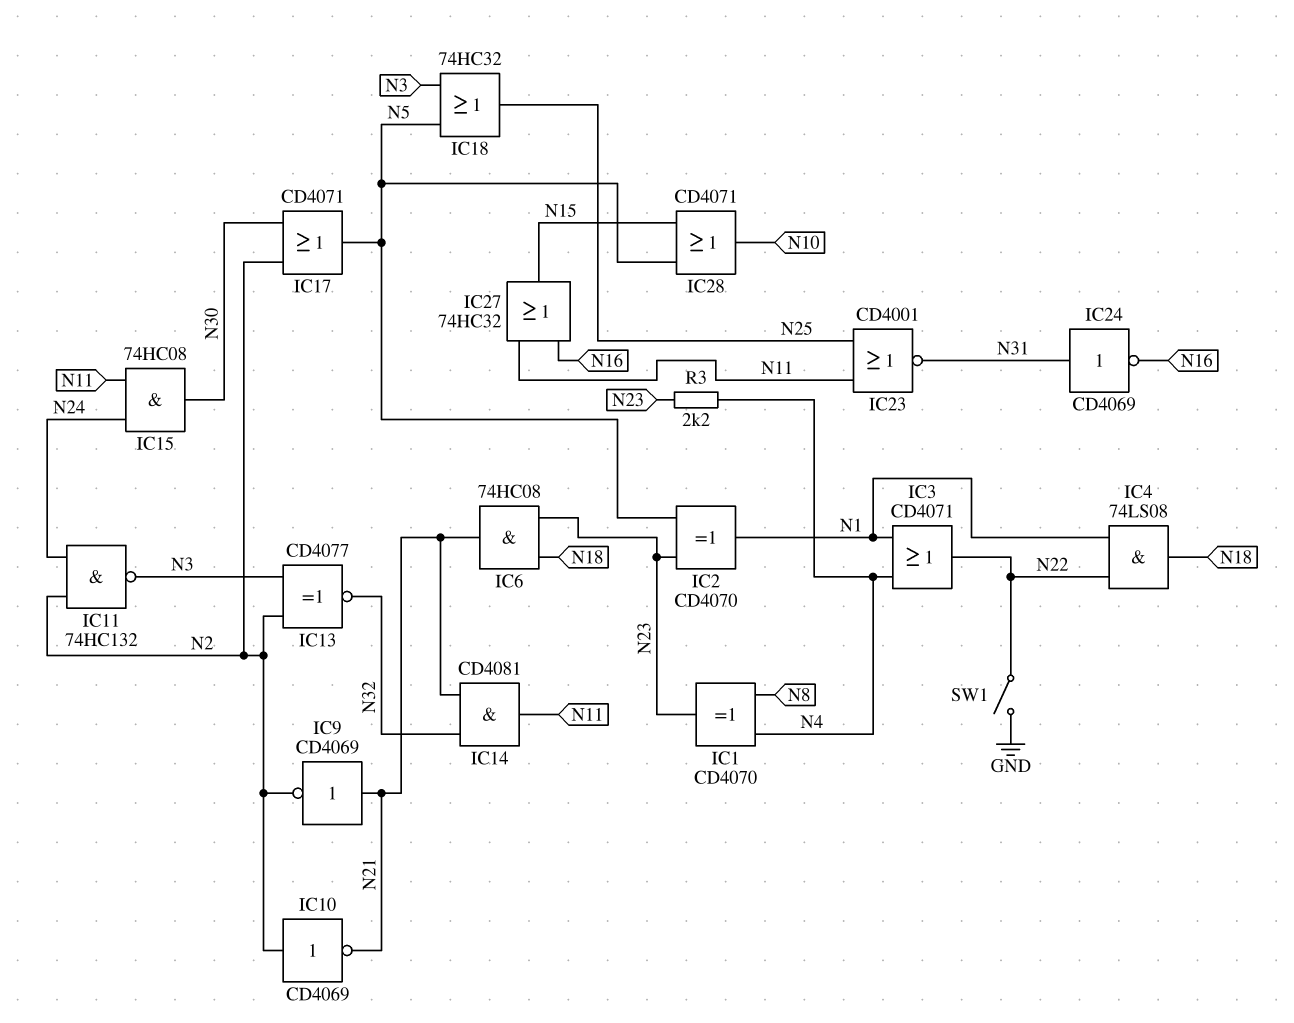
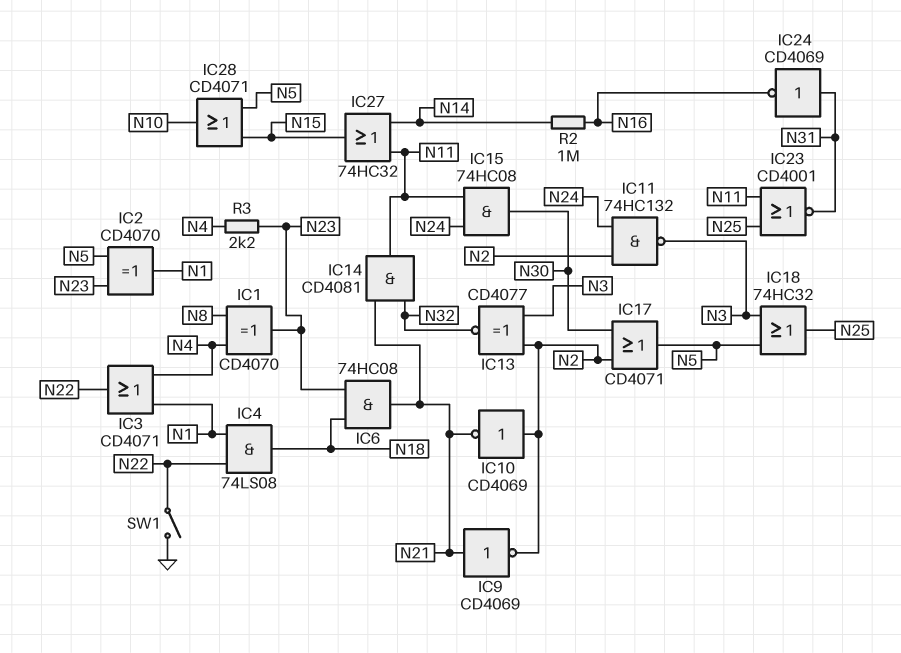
IC27: OR 74HC32 (in N11, in N16, out N15) -> OR 74HC32 (in N11, in N14, out N15)
R2: none -> 1M (N14, N16)

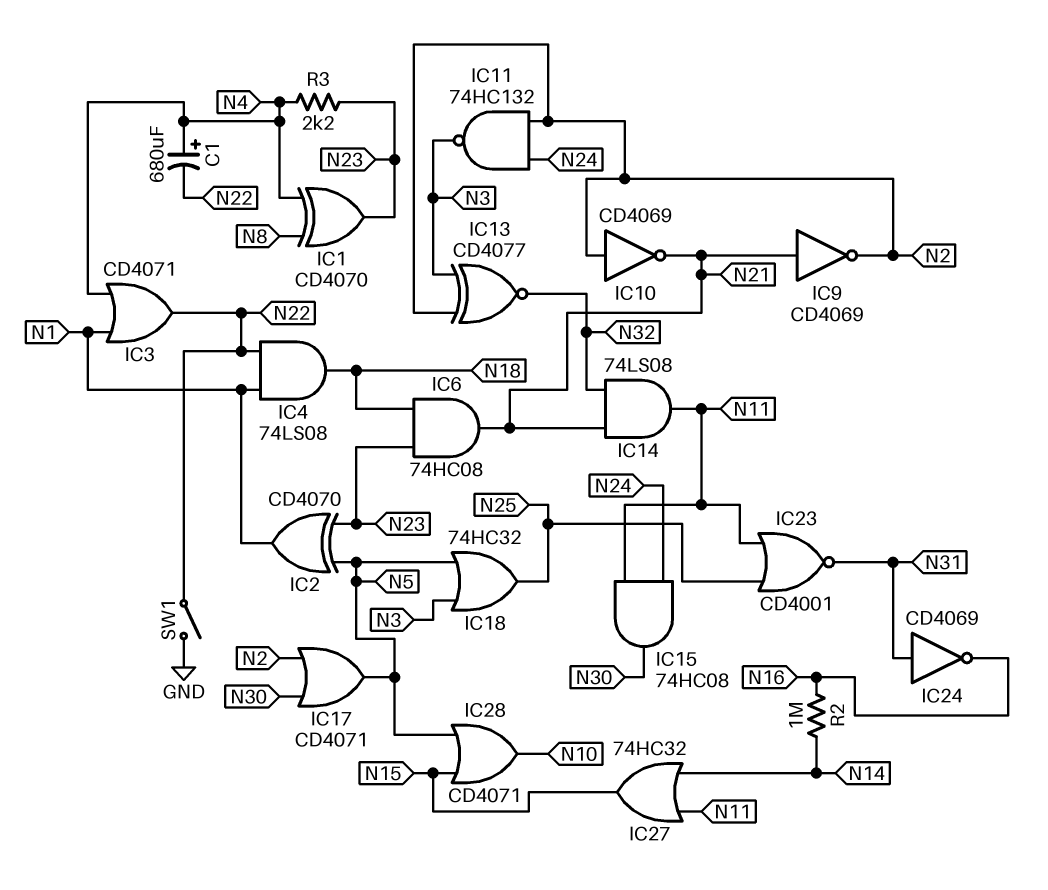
C1: none -> 680uF (plus N4, minus N22)
IC14: AND CD4081 (in N21, in N32, out N11) -> AND 74LS08 (in N21, in N32, out N11)

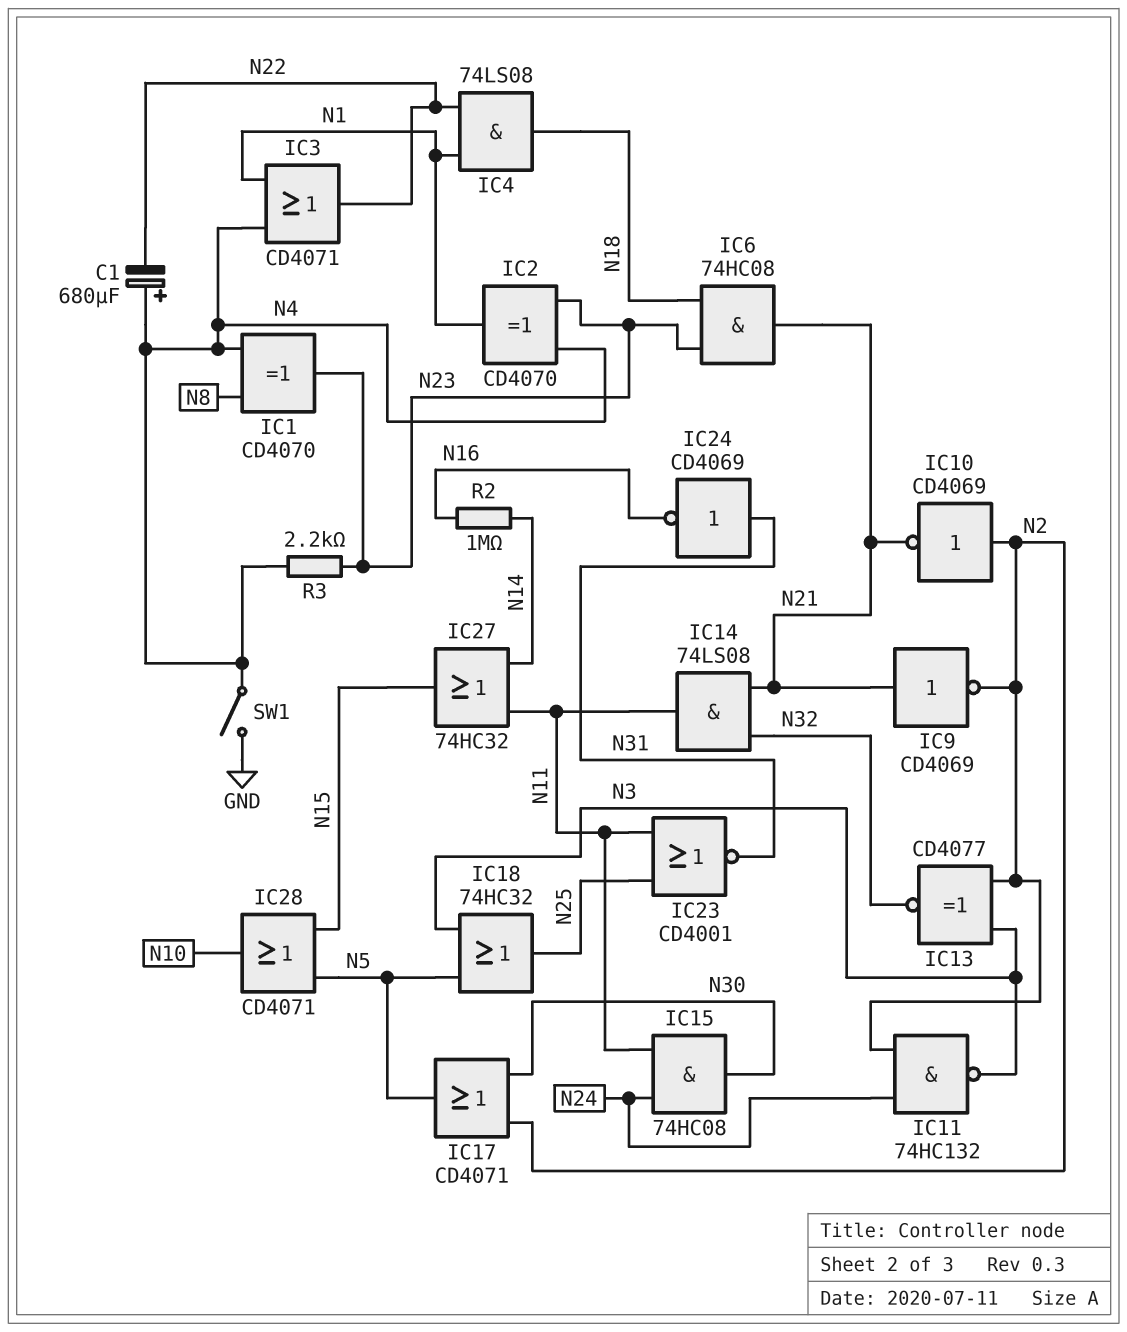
IC2: XOR CD4070 (in N5, in N23, out N1) -> XOR CD4070 (in N4, in N23, out N1)
SW1: switch (GND, N22) -> switch (GND, N4)

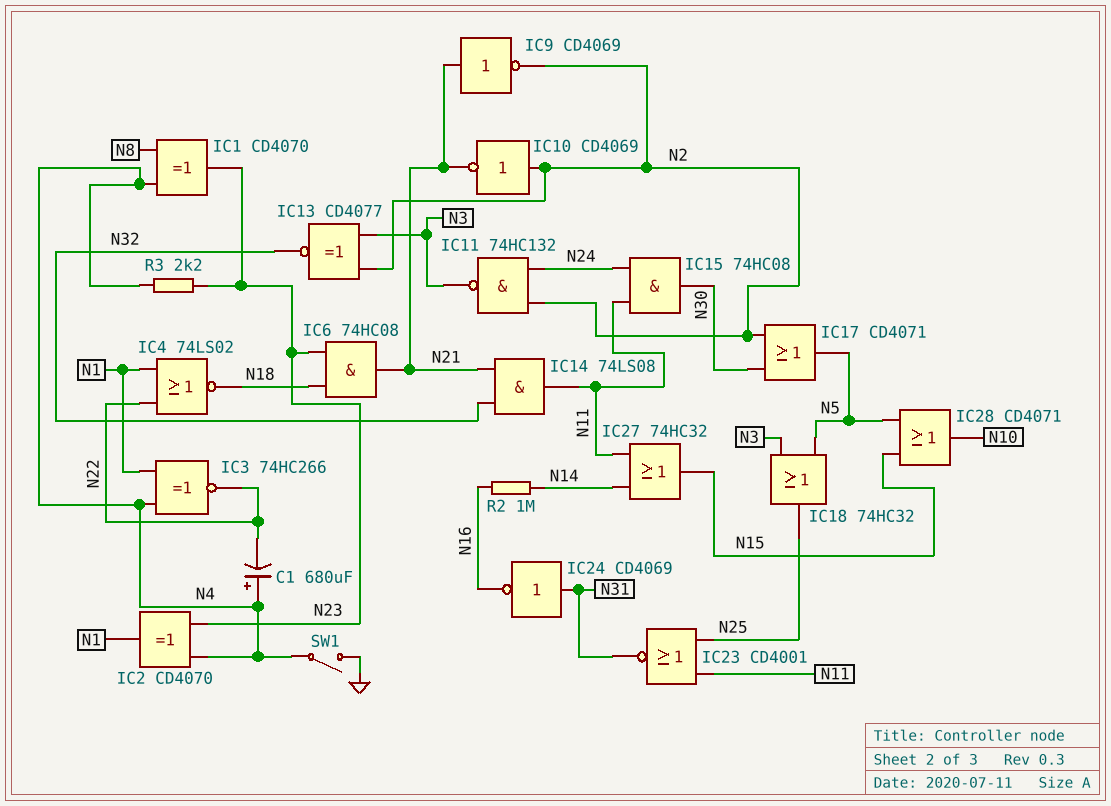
IC3: OR CD4071 (in N1, in N4, out N22) -> XNOR 74HC266 (in N1, in N4, out N22)
IC4: AND 74LS08 (in N1, in N22, out N18) -> NOR 74LS02 (in N1, in N22, out N18)

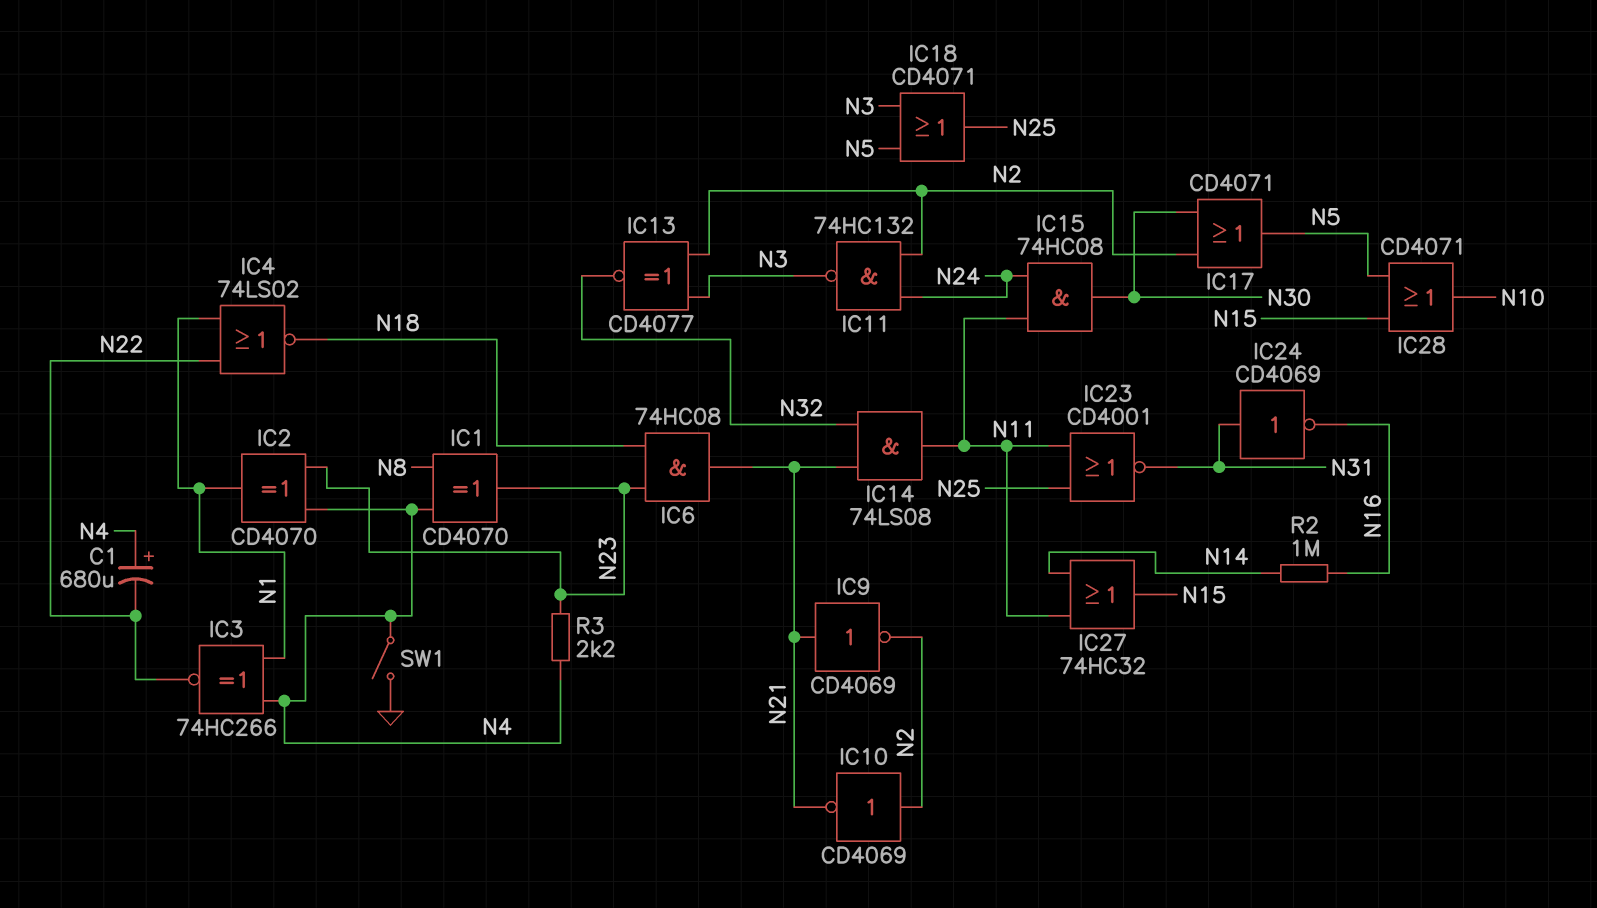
IC18: OR 74HC32 (in N3, in N5, out N25) -> OR CD4071 (in N3, in N5, out N25)

